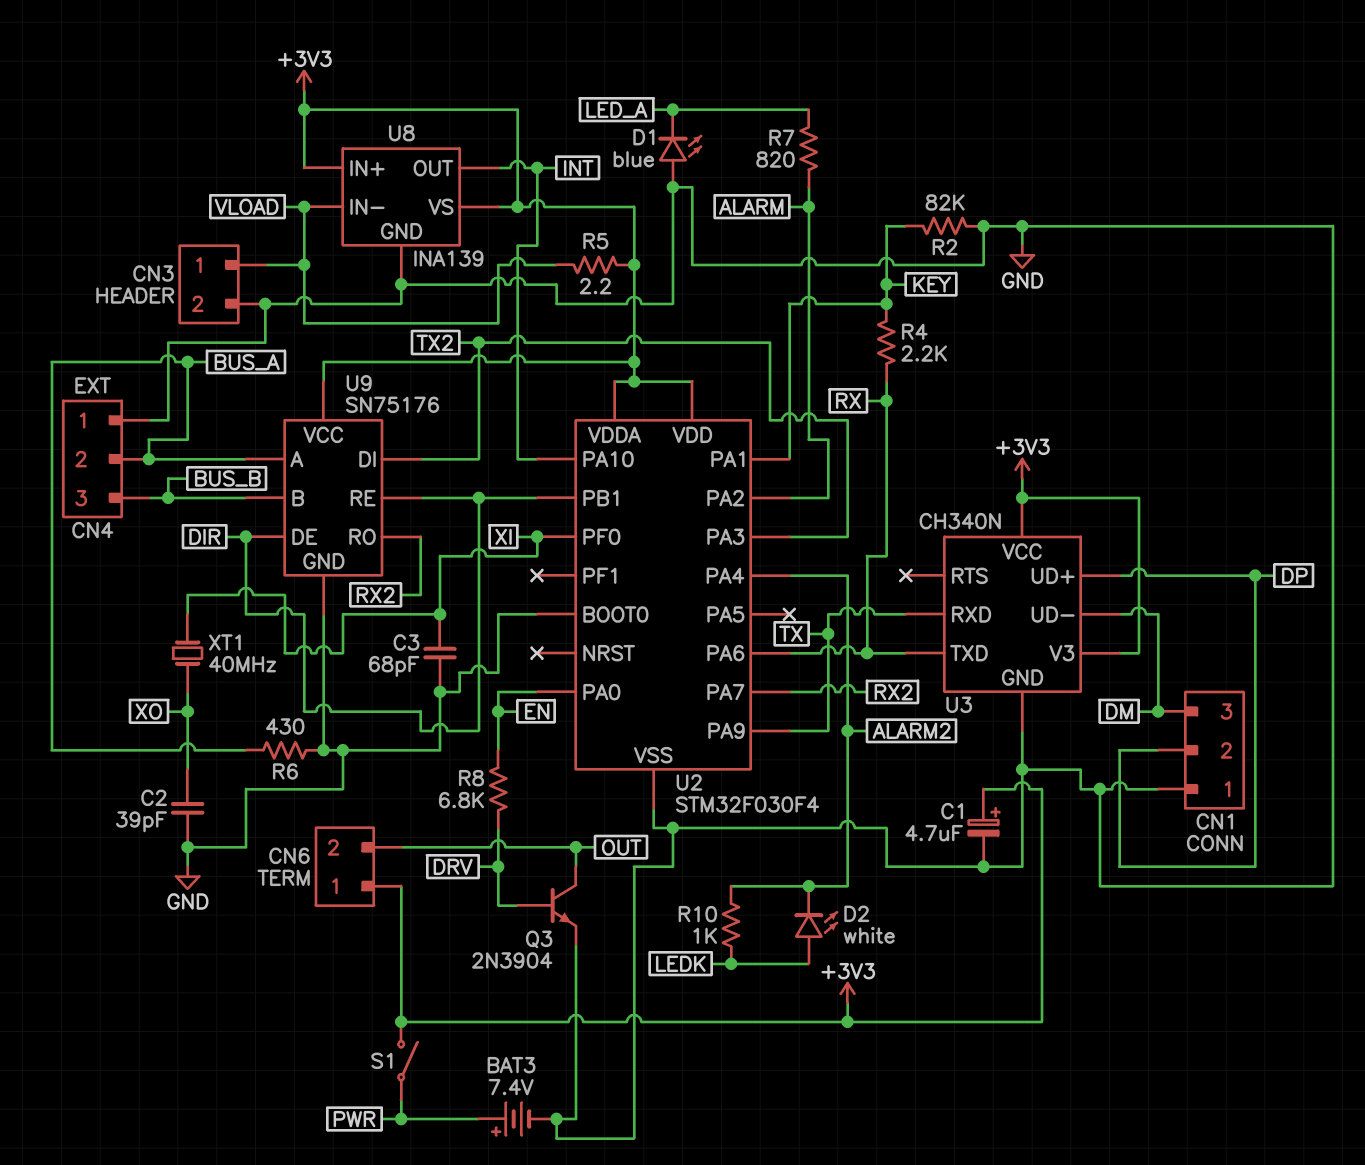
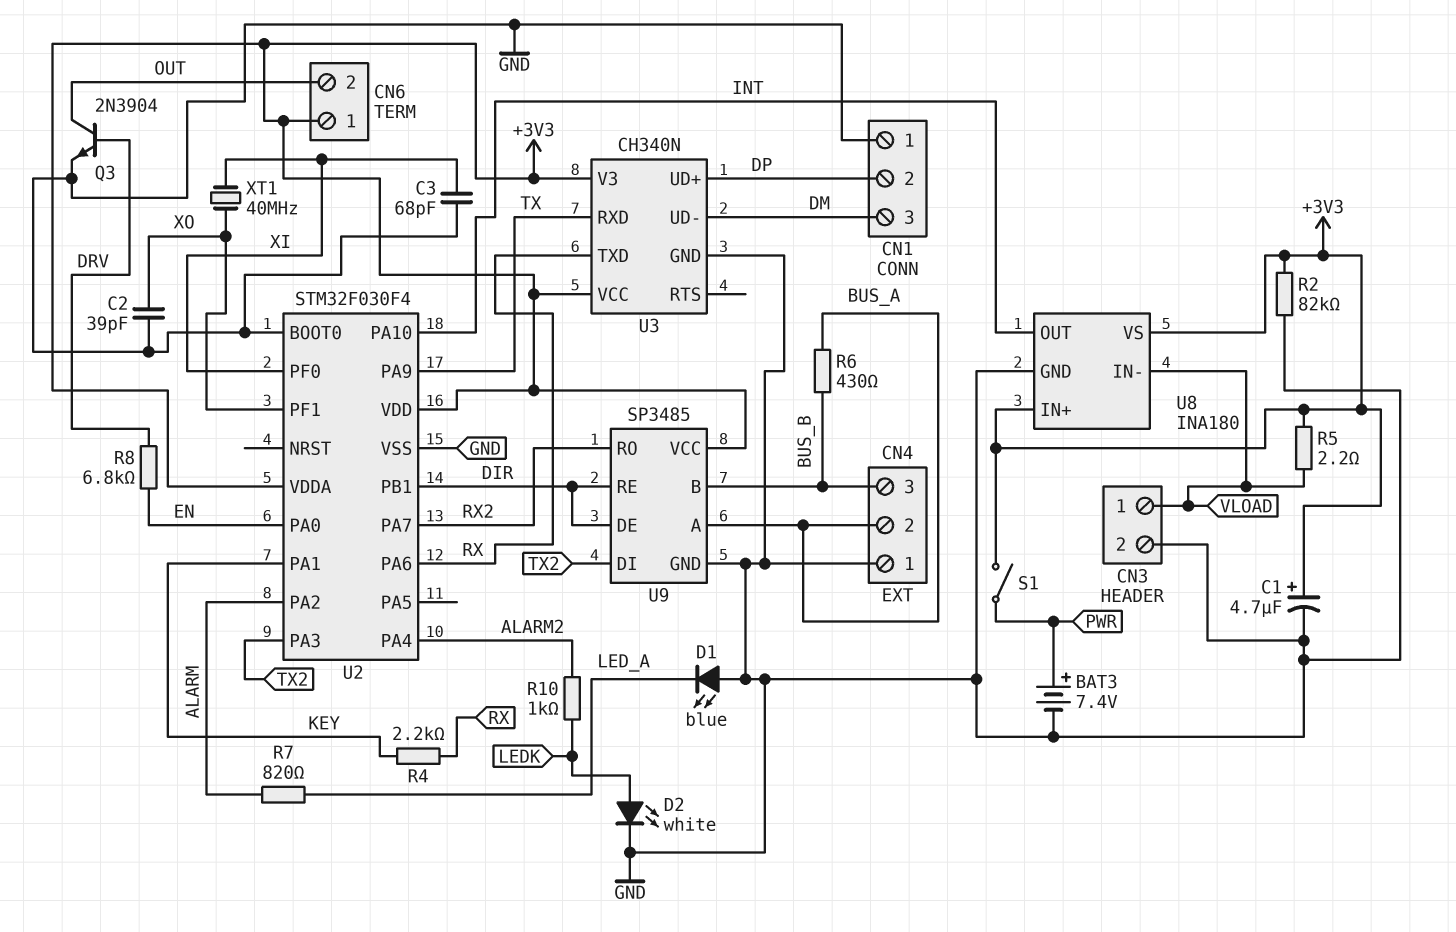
D2: LED white (A LEDK, K ALARM2) -> LED white (A LEDK, K GND)
R2: 82k (GND, KEY) -> 82k (+3V3, GND)
R6: 430 (BUS_A, GND) -> 430 (BUS_A, BUS_B)
U2 pin PF1: none -> XO
U8: INA139 -> INA180
U9: SN75176 -> SP3485

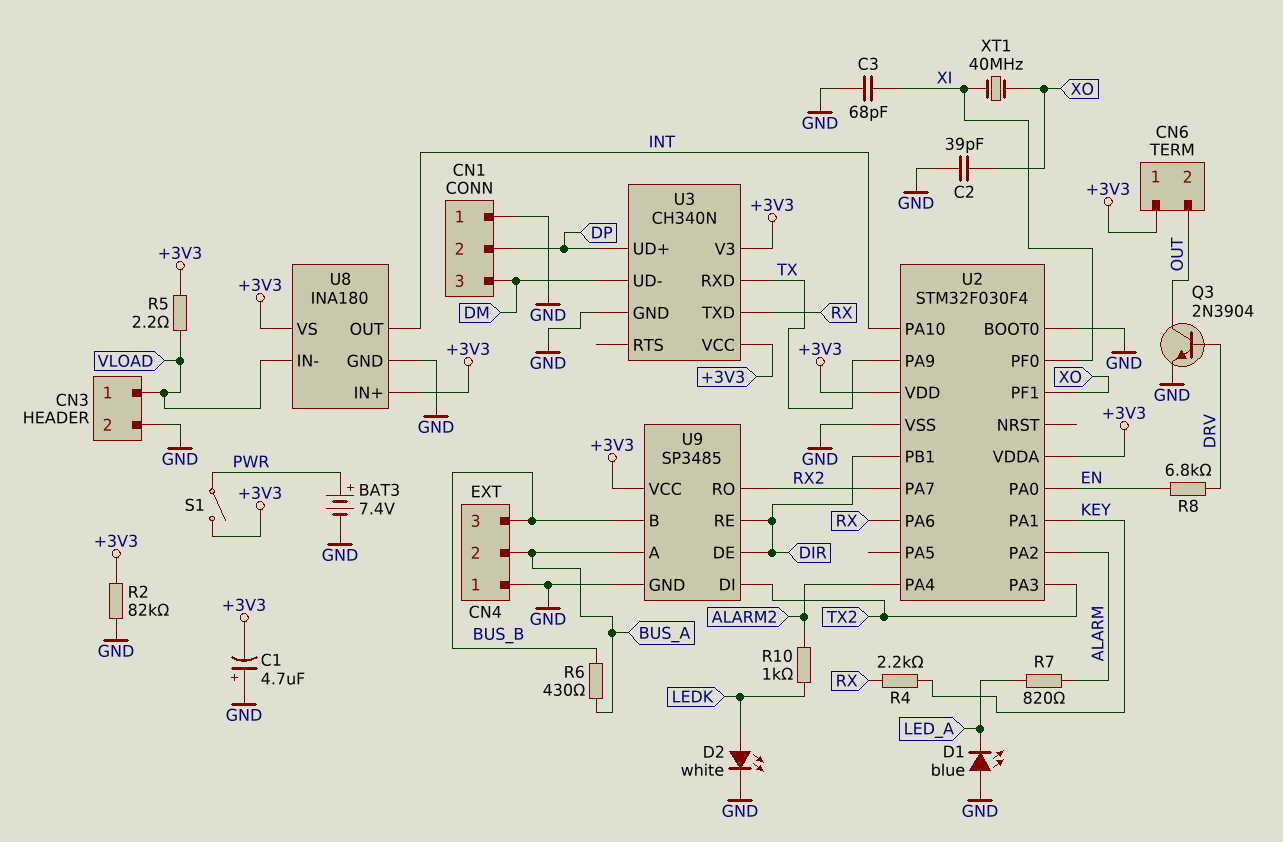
C1: 4.7uF (plus +3V3, minus GND) -> 4.7uF (plus GND, minus +3V3)

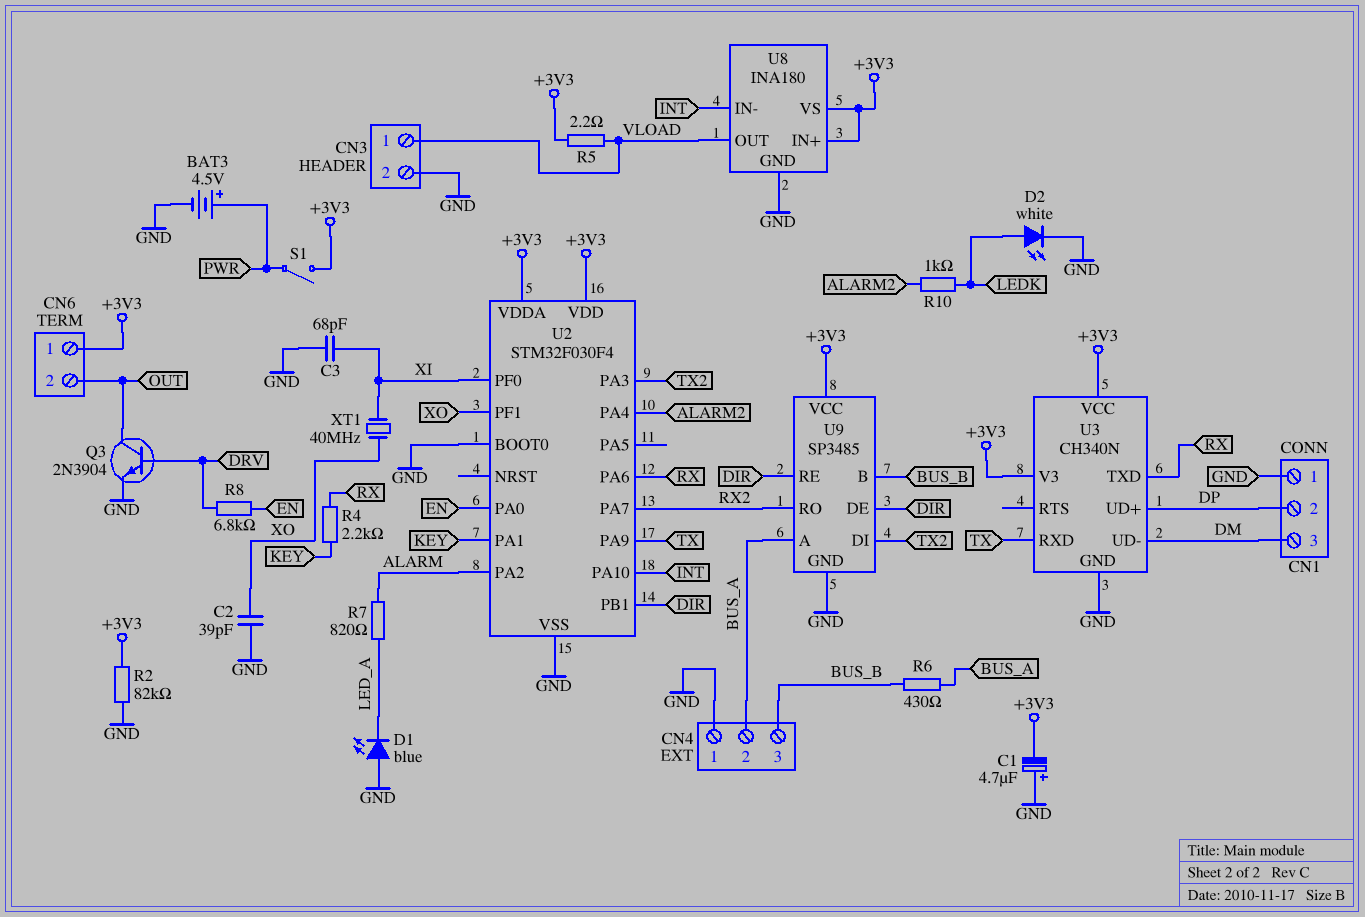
BAT3: 7.4V (plus PWR, minus GND) -> 4.5V (plus PWR, minus GND)
U8 pin IN-: VLOAD -> INT
U8 pin OUT: INT -> VLOAD

